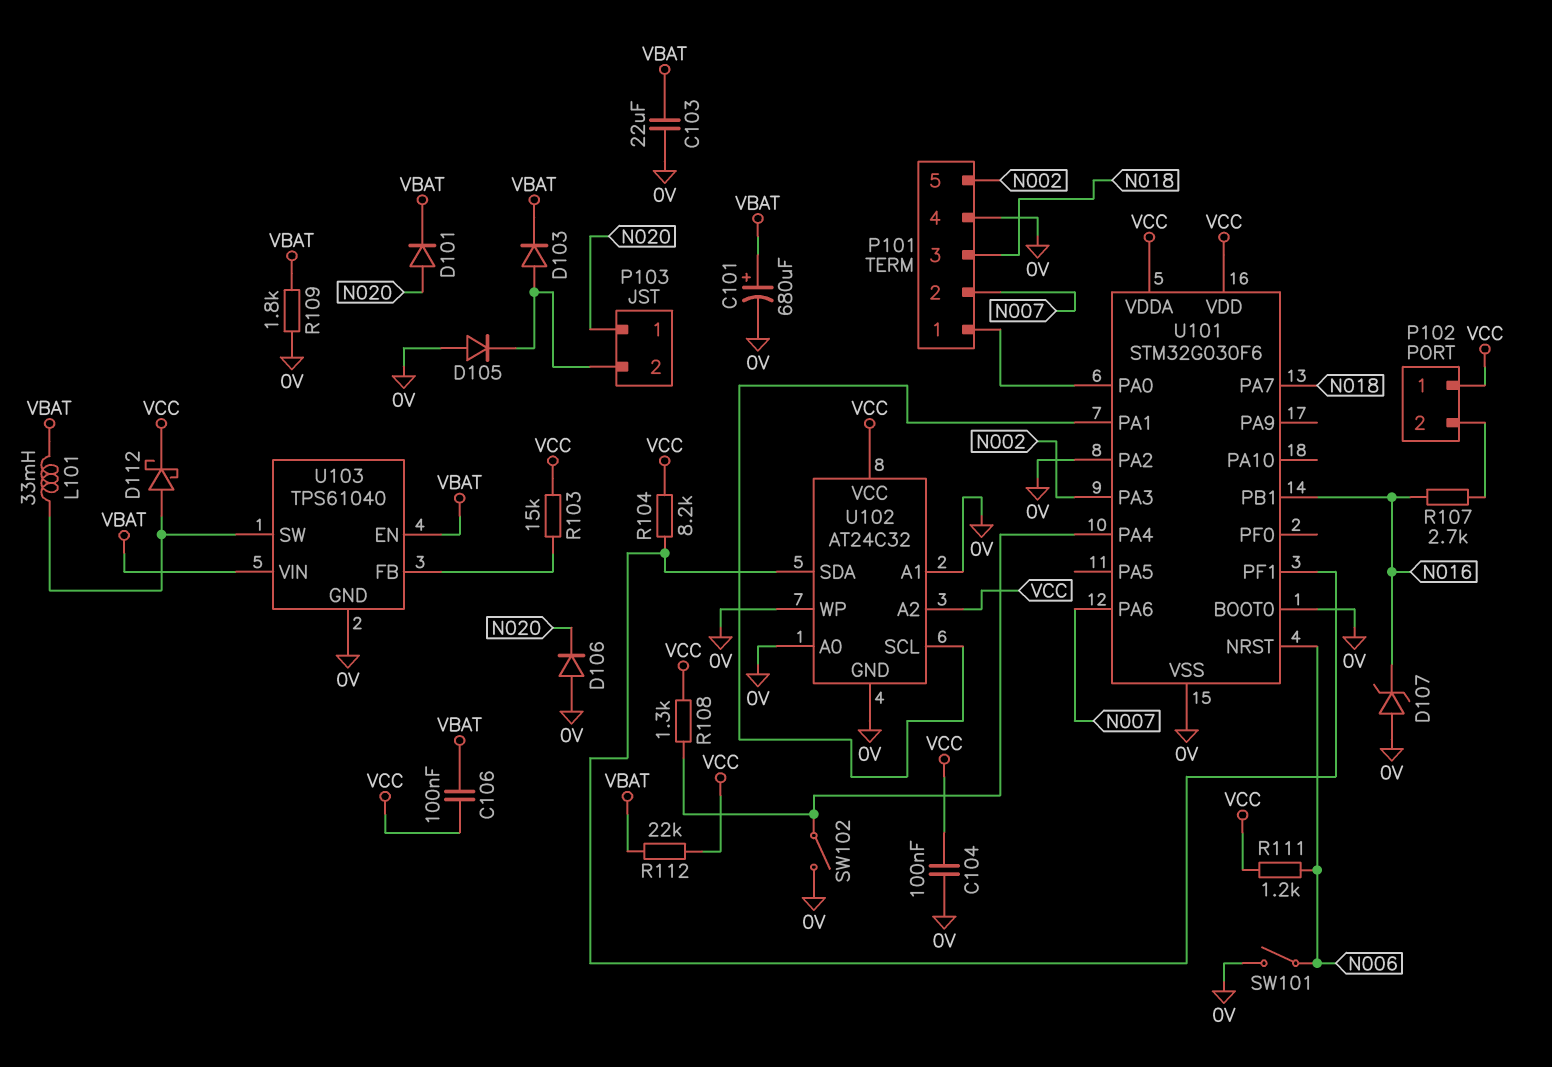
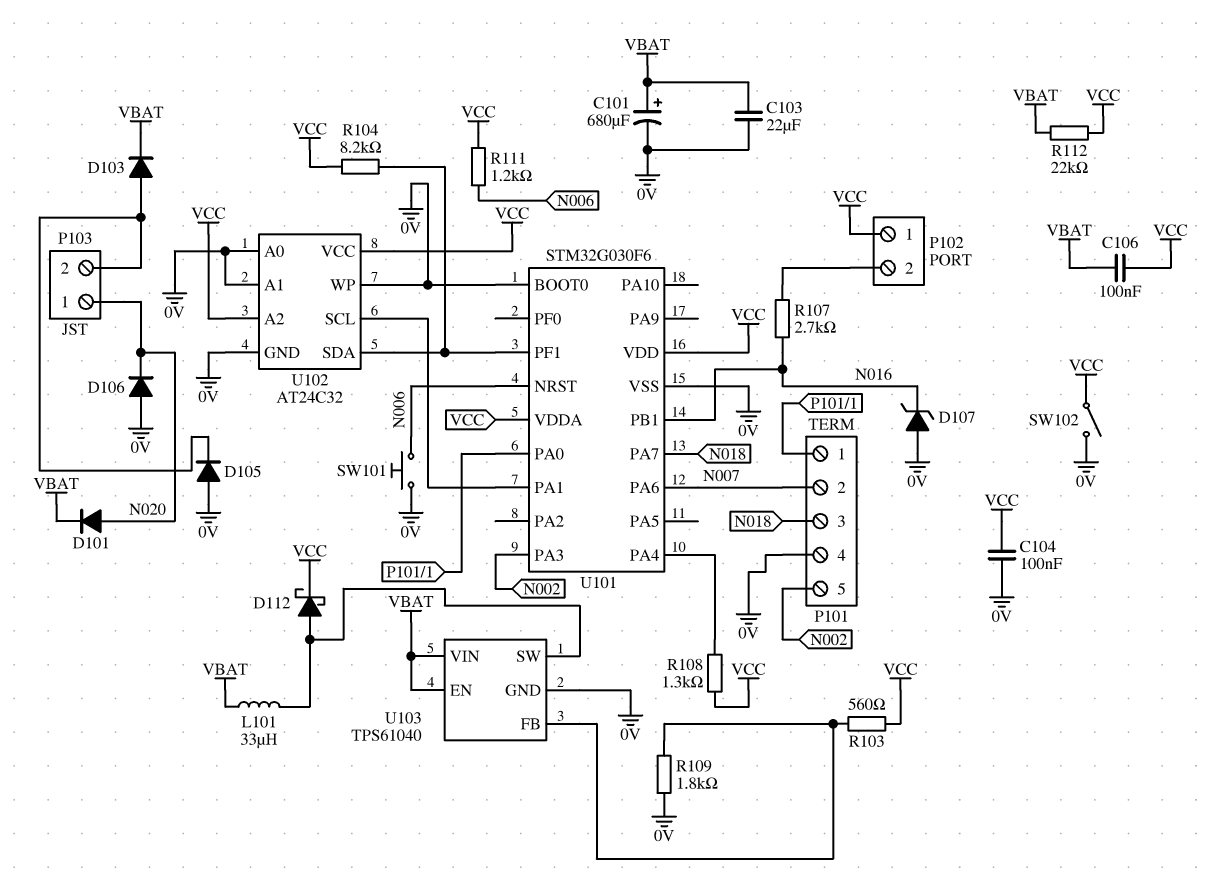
L101: 33mH (U103/SW, VBAT) -> 33uH (U103/SW, VBAT)
R103: 15k (U103/FB, VCC) -> 560 (U103/FB, VCC)
R109: 1.8k (0V, VBAT) -> 1.8k (0V, U103/FB)
SW101: switch (0V, N006) -> button (0V, N006)
SW102: switch (0V, U101/PA4) -> switch (0V, VCC)
U101 pin PA2: 0V -> none

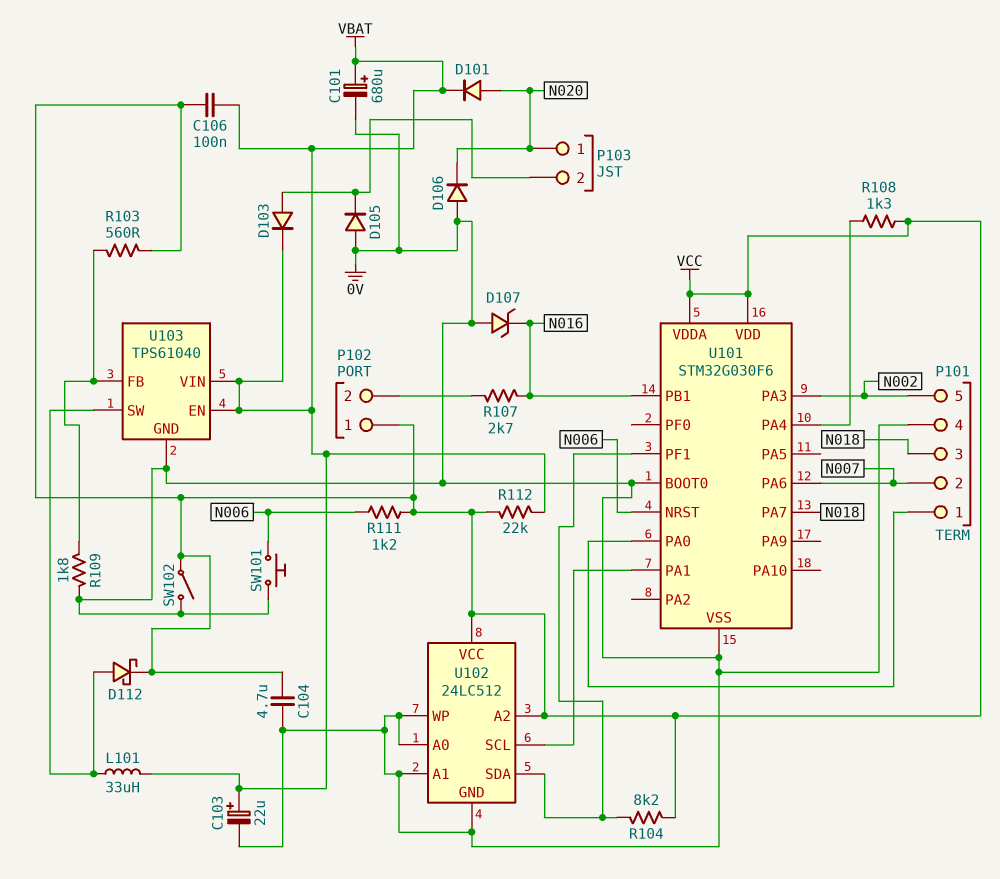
C103: 22uF (0V, VBAT) -> 22uF (plus VBAT, minus 0V)
C104: 100nF (0V, VCC) -> 4.7uF (0V, VCC)
U102: AT24C32 -> 24LC512

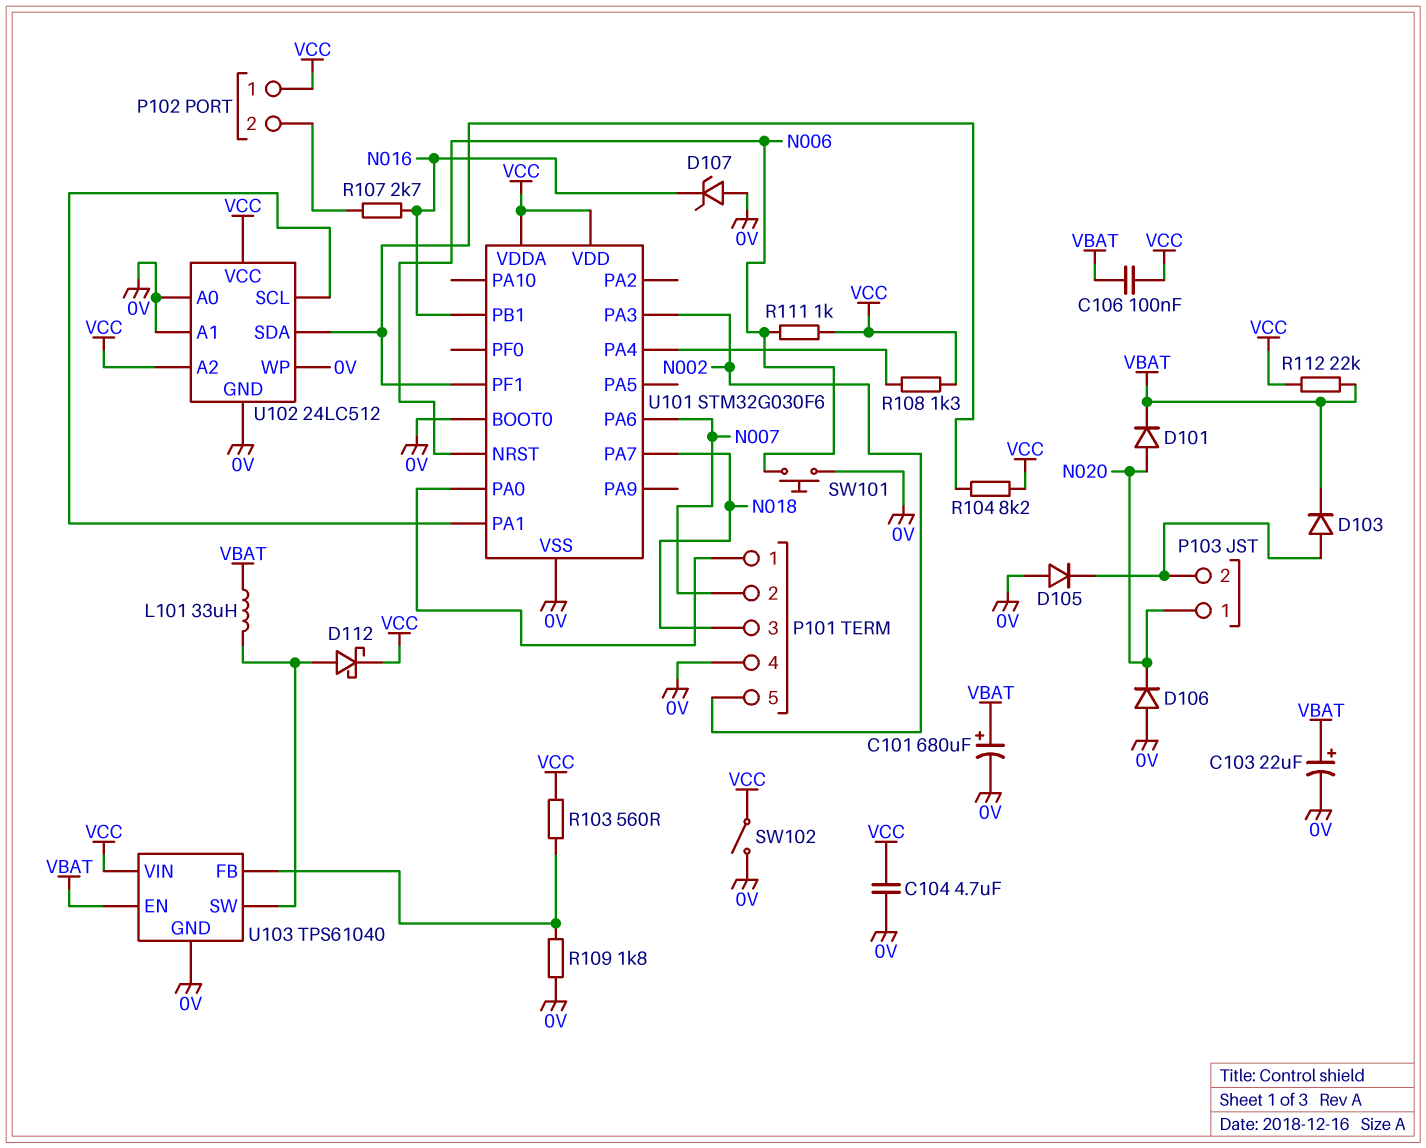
R111: 1.2k (N006, VCC) -> 1k (N006, VCC)
U103 pin VIN: VBAT -> VCC

